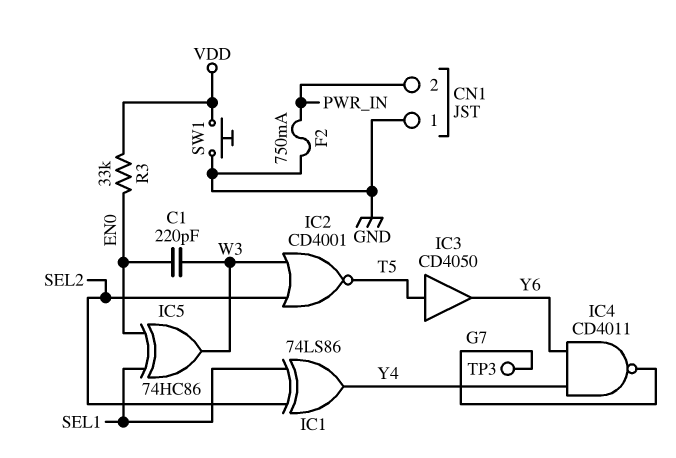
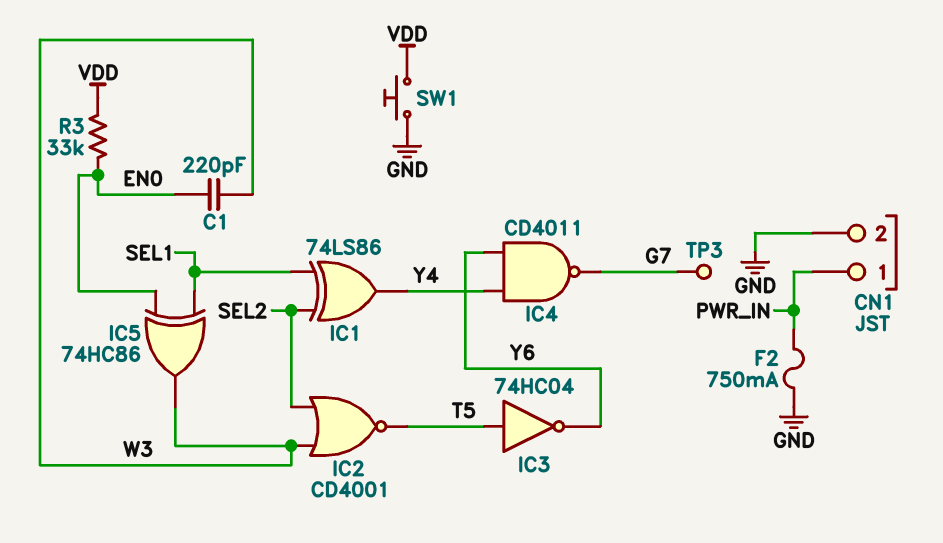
CN1 pin 1: GND -> PWR_IN
CN1 pin 2: PWR_IN -> GND
IC3: buffer CD4050 (in T5, out Y6) -> NOT 74HC04 (in T5, out Y6)

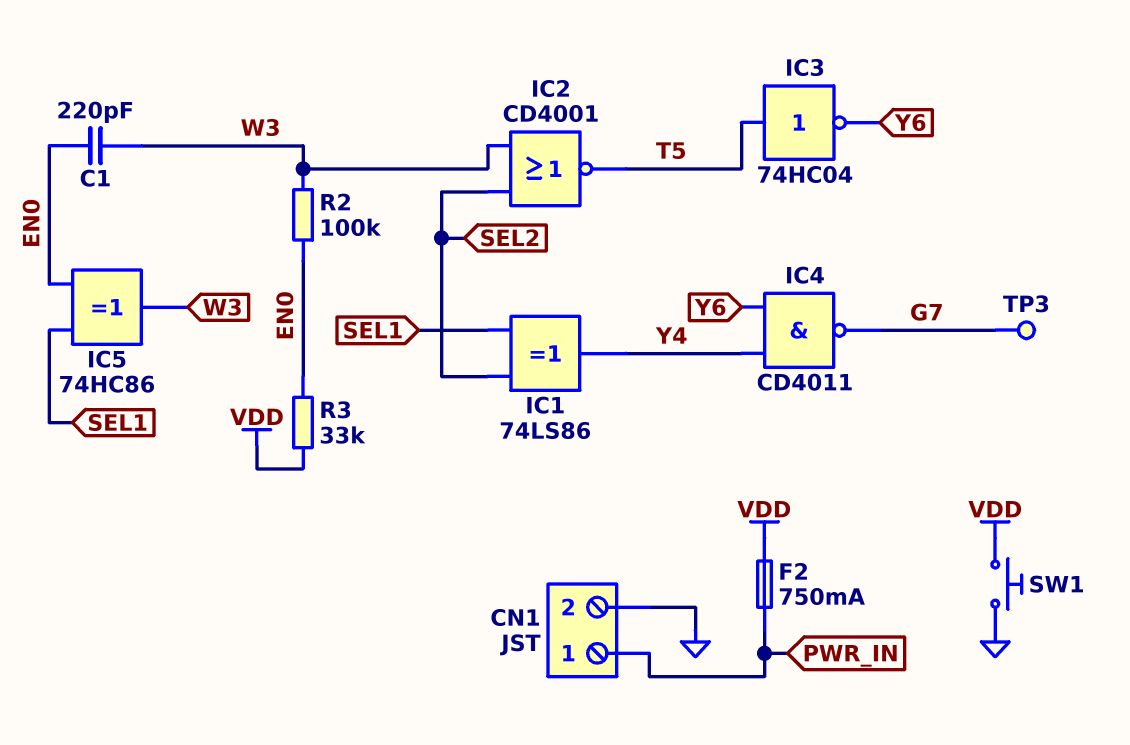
F2: 750mA (GND, PWR_IN) -> 750mA (PWR_IN, VDD)
R2: none -> 100k (EN0, W3)

